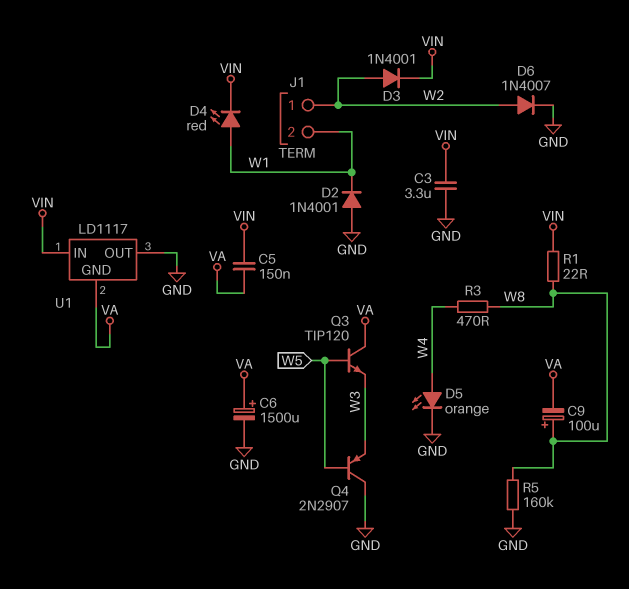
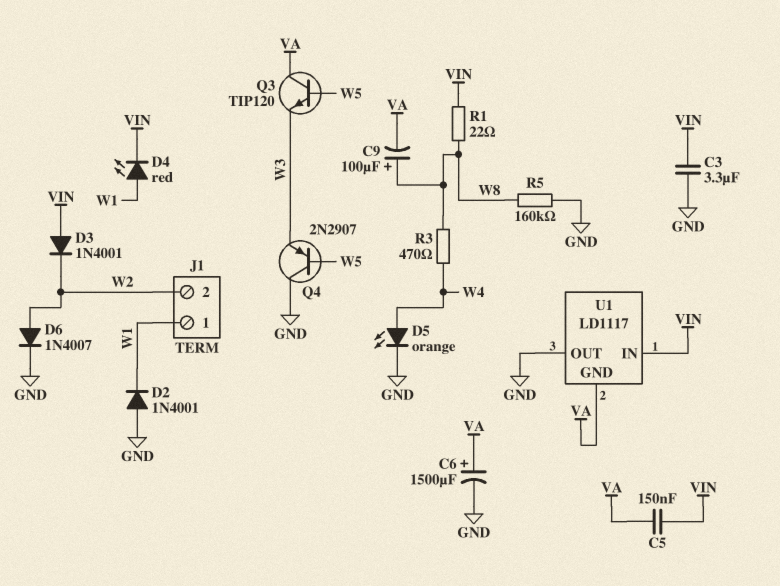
D3: diode 1N4001 (A W2, K VIN) -> diode 1N4001 (A VIN, K W2)
J1 pin 1: W2 -> W1
J1 pin 2: W1 -> W2

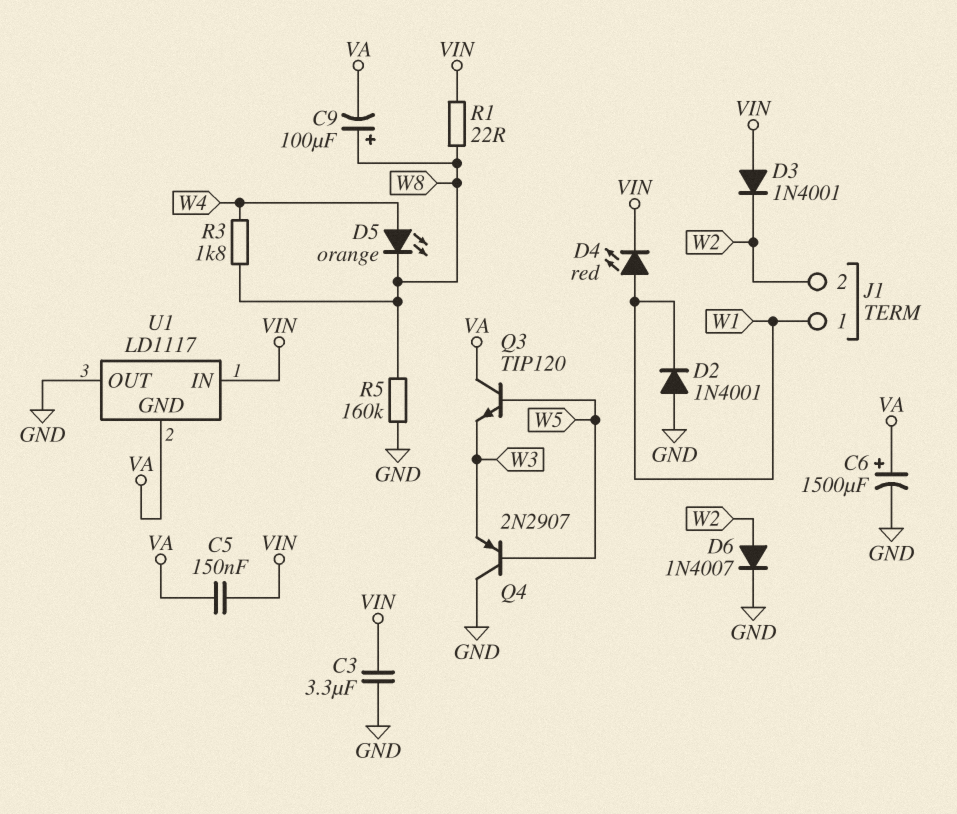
D5: LED orange (A W4, K GND) -> LED orange (A W4, K W8)
R3: 470 (W4, W8) -> 1.8k (W4, W8)

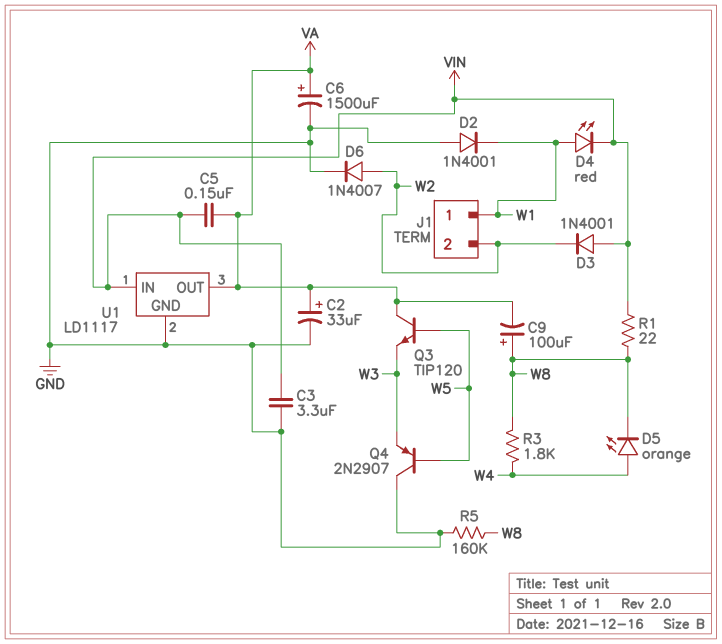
C2: none -> 33uF (plus VA, minus GND)
U1 pin GND: VA -> GND
U1 pin OUT: GND -> VA

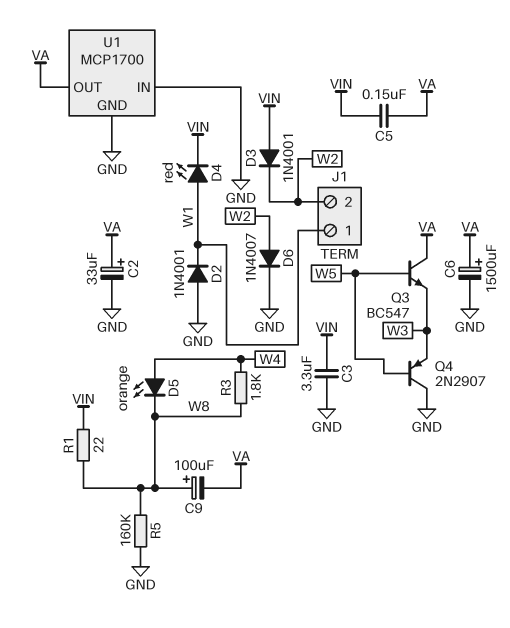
Q3: NPN TIP120 (B W5, C VA, E W3) -> NPN BC547 (B W5, C VA, E W3)
U1: LD1117 -> MCP1700
U1 pin IN: VIN -> GND

